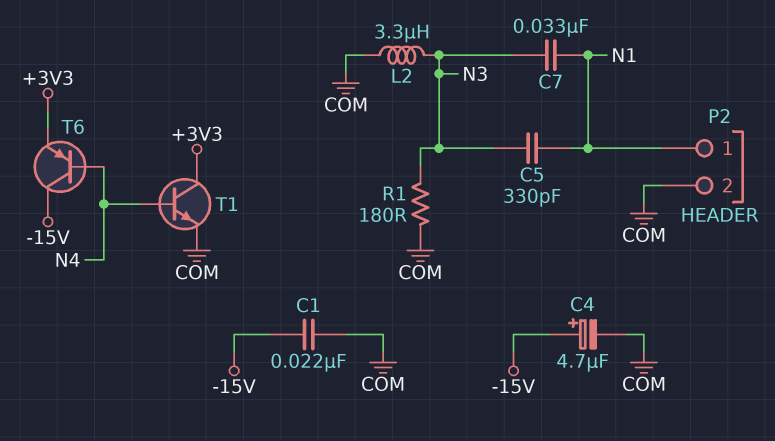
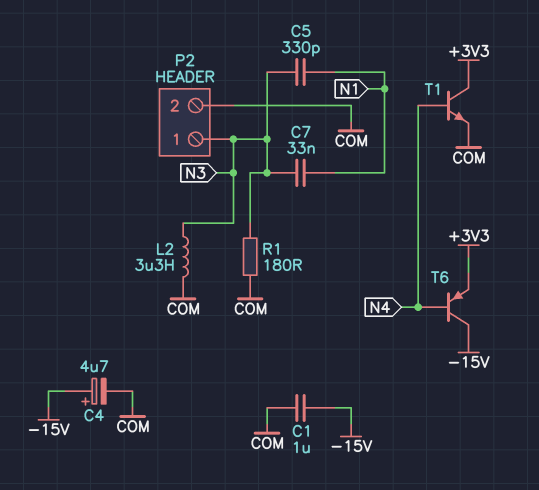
C1: 22nF (-15V, COM) -> 1uF (-15V, COM)
P2 pin 1: N1 -> N3

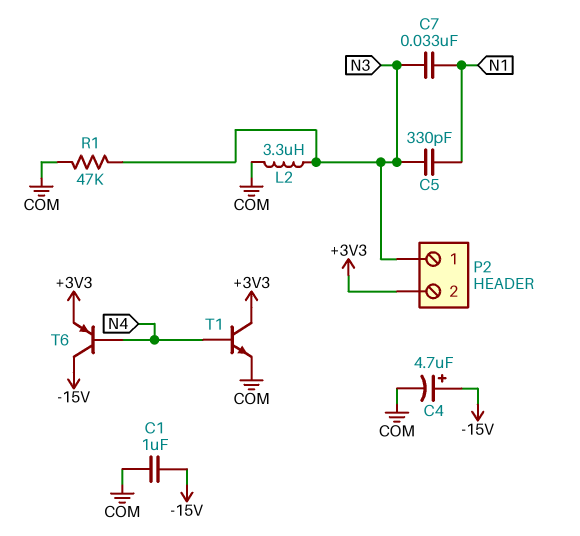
P2 pin 2: COM -> +3V3
R1: 180 (COM, N3) -> 47k (COM, N3)

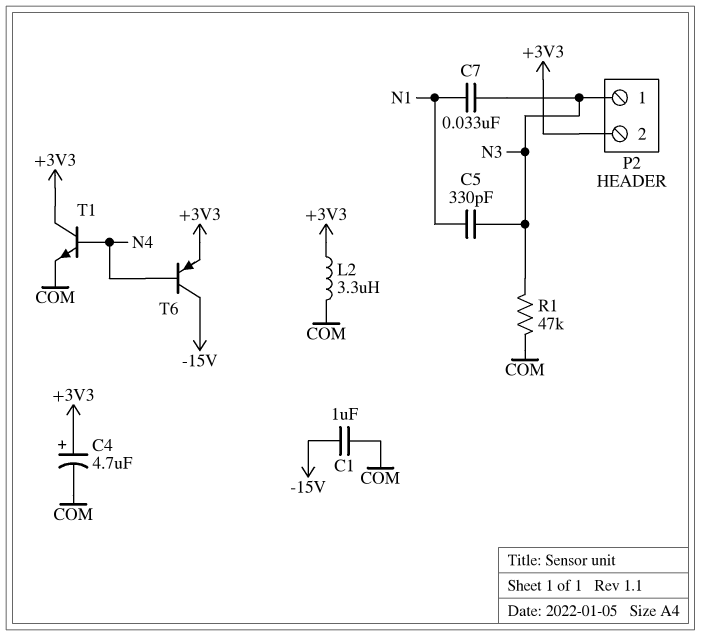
C4: 4.7uF (plus -15V, minus COM) -> 4.7uF (plus +3V3, minus COM)
L2: 3.3uH (COM, N3) -> 3.3uH (+3V3, COM)

